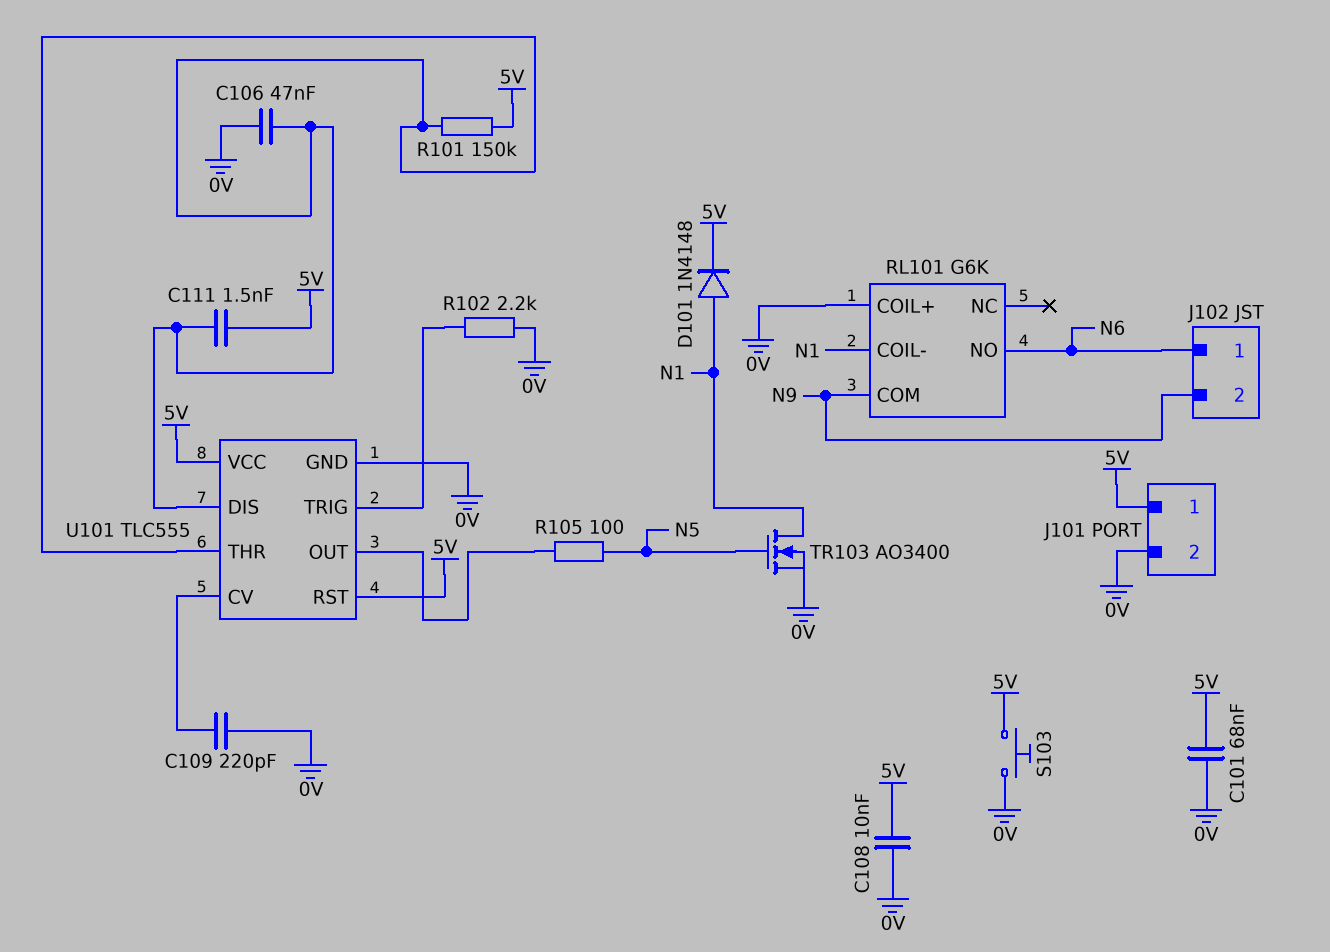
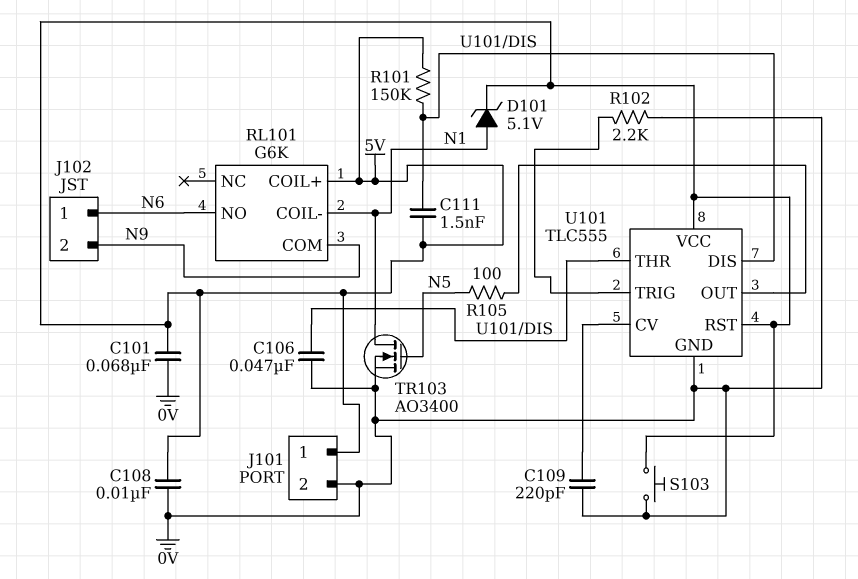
D101: diode 1N4148 (A N1, K 5V) -> zener 5.1V (A N1, K 5V)
RL101 pin COIL+: 0V -> 5V

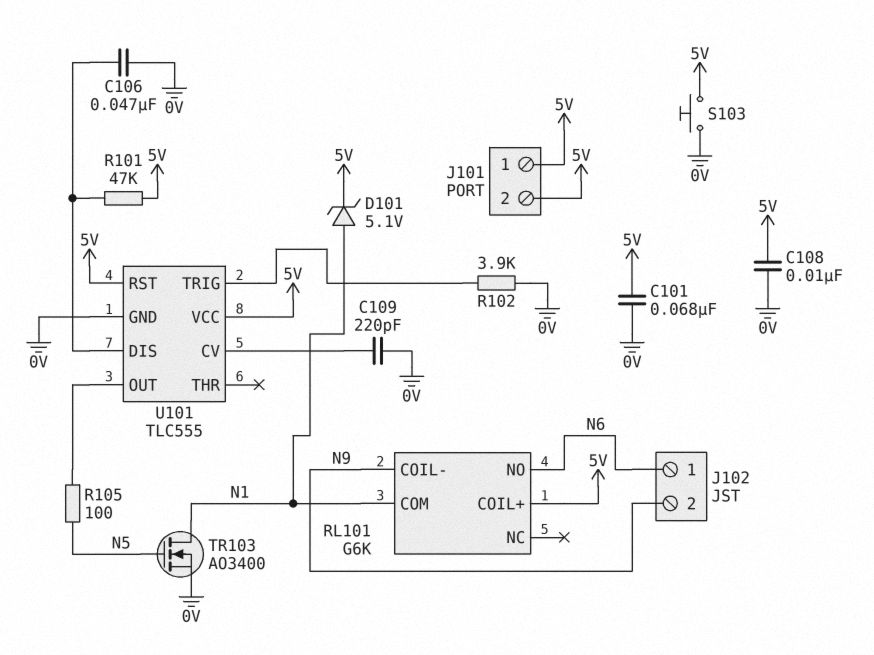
C111: 1.5nF (5V, U101/DIS) -> none
J101 pin 2: 0V -> 5V
R101: 150k (5V, U101/DIS) -> 47k (5V, U101/DIS)
R102: 2.2k (0V, U101/TRIG) -> 3.9k (0V, U101/TRIG)
RL101 pin COIL-: N1 -> N9
RL101 pin COM: N9 -> N1
U101 pin THR: U101/DIS -> none

